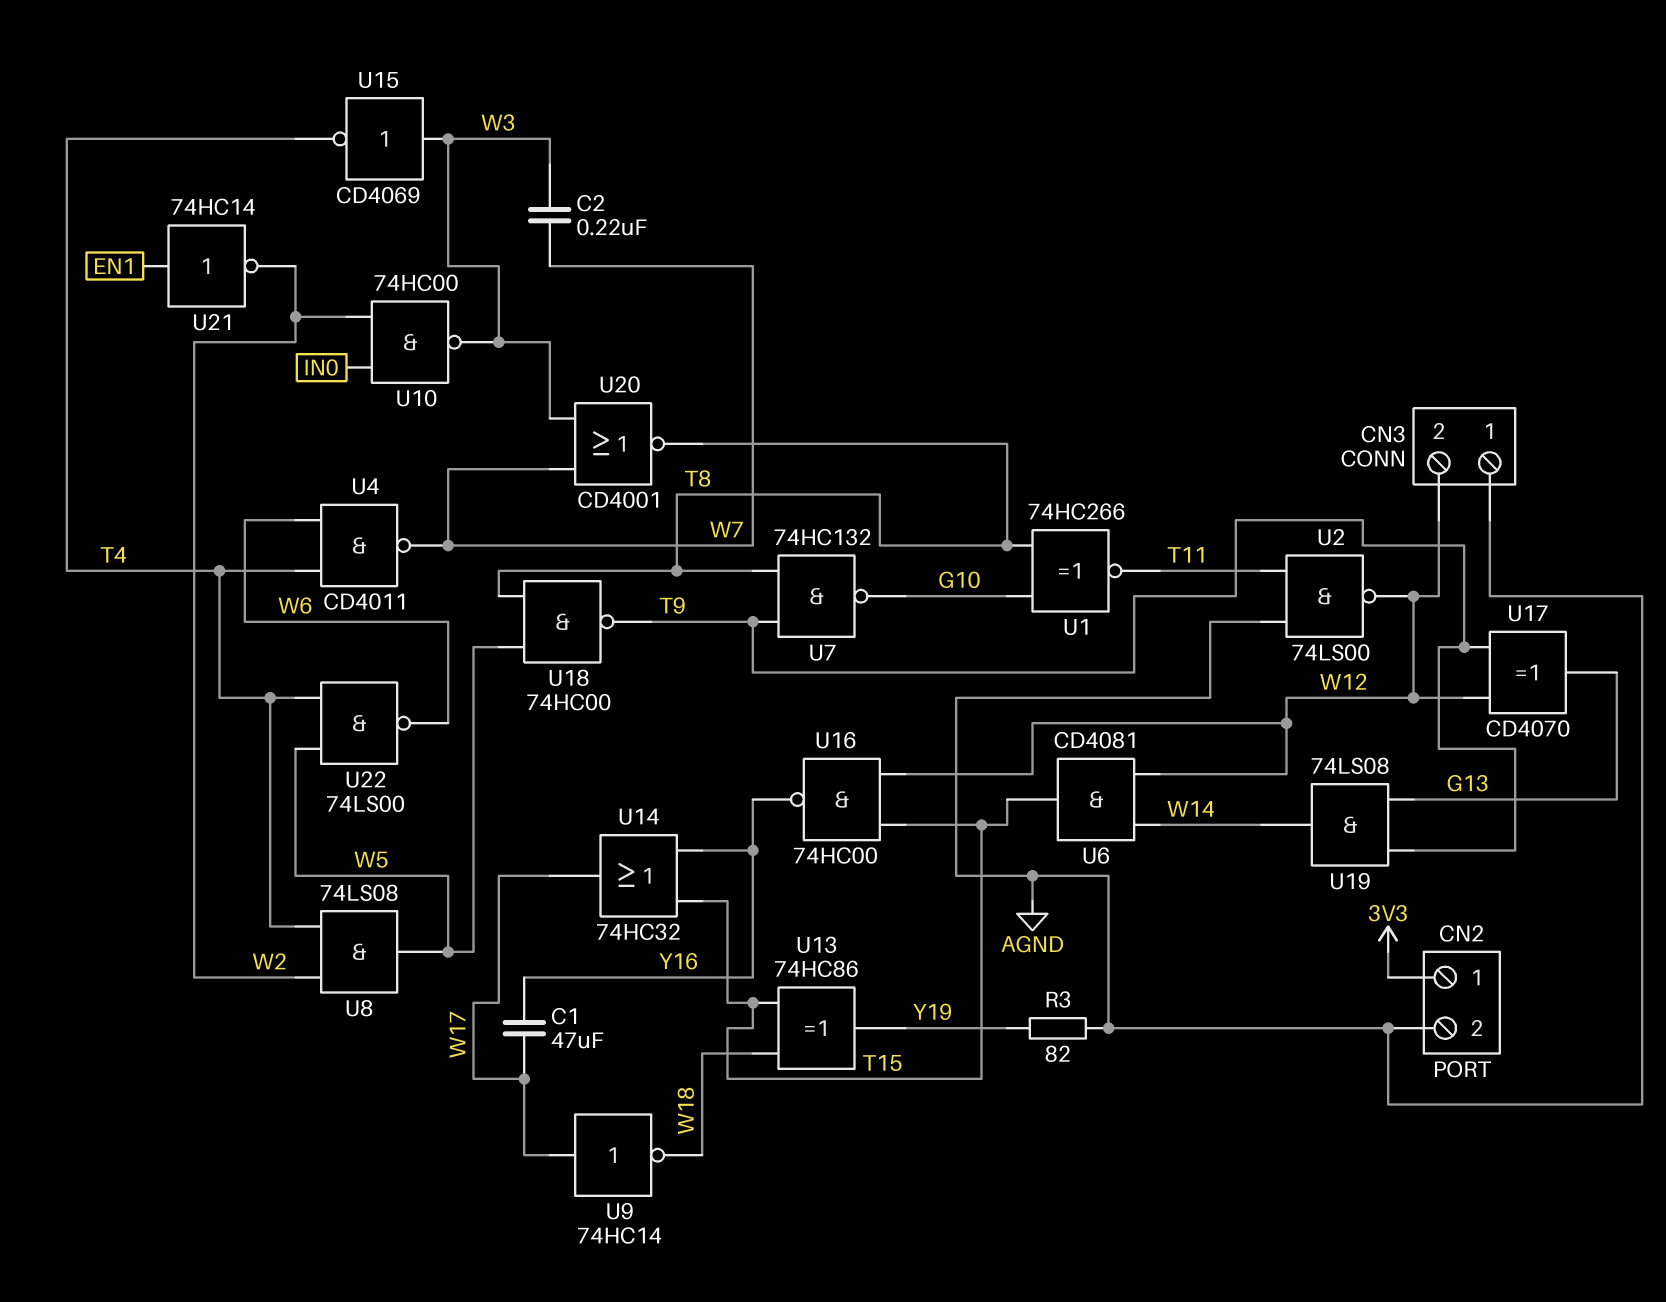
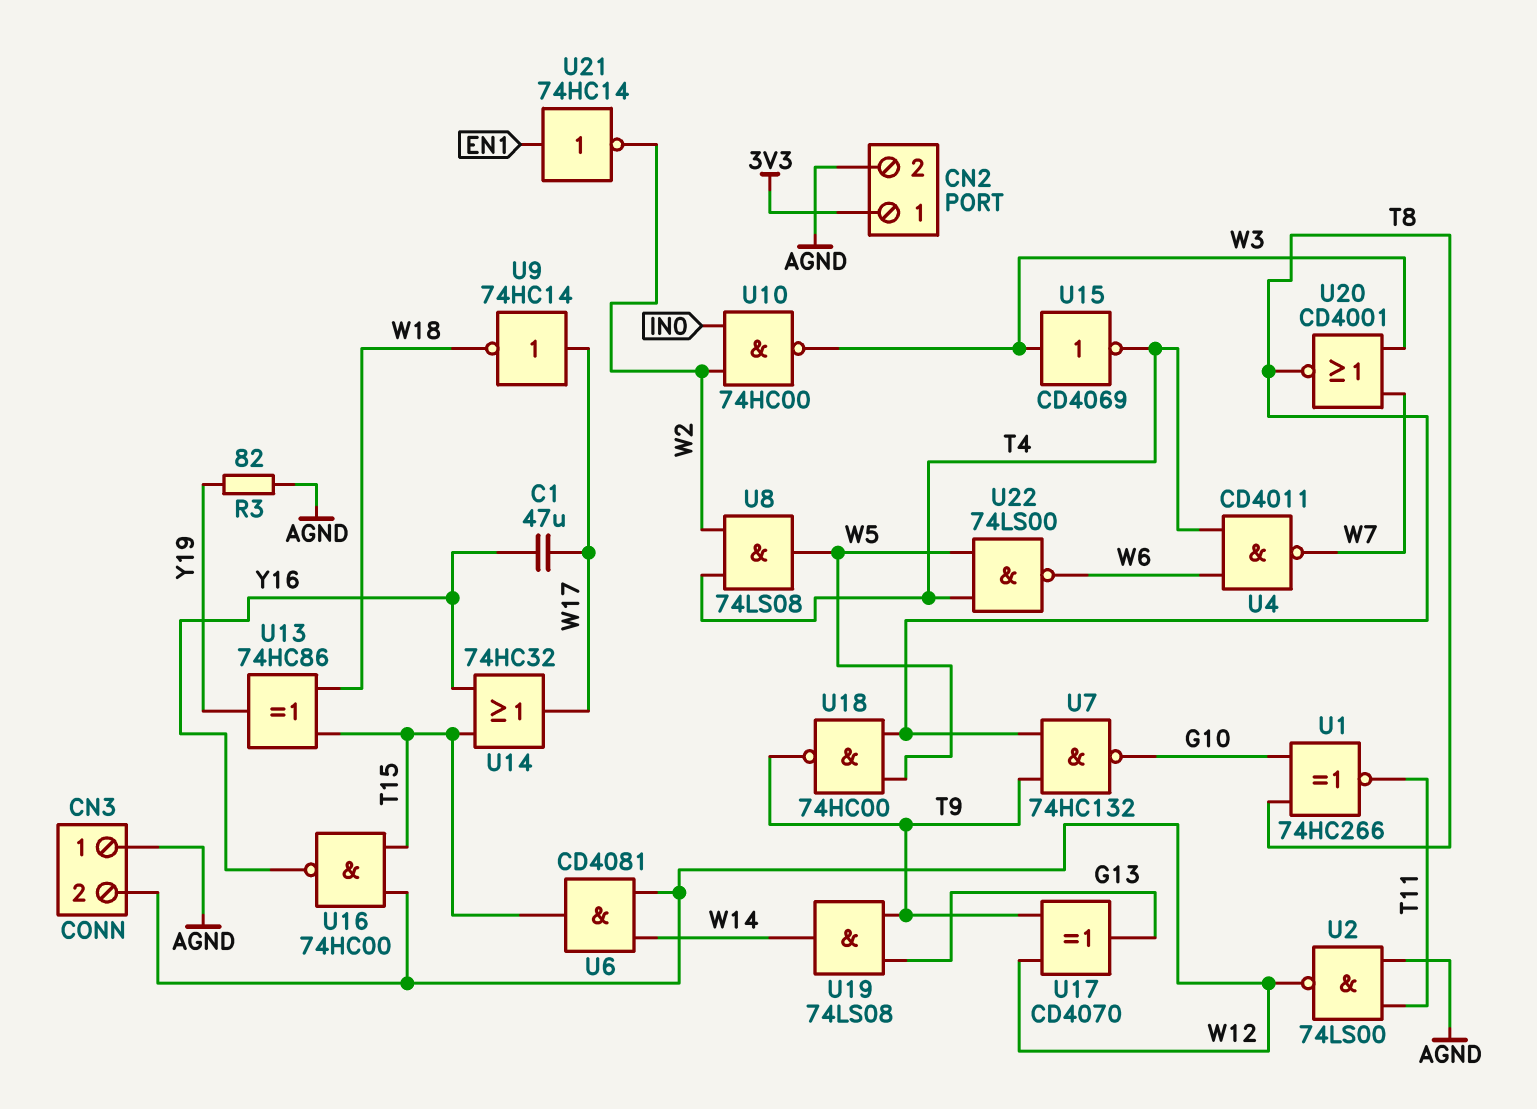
C2: 220nF (W3, W7) -> none

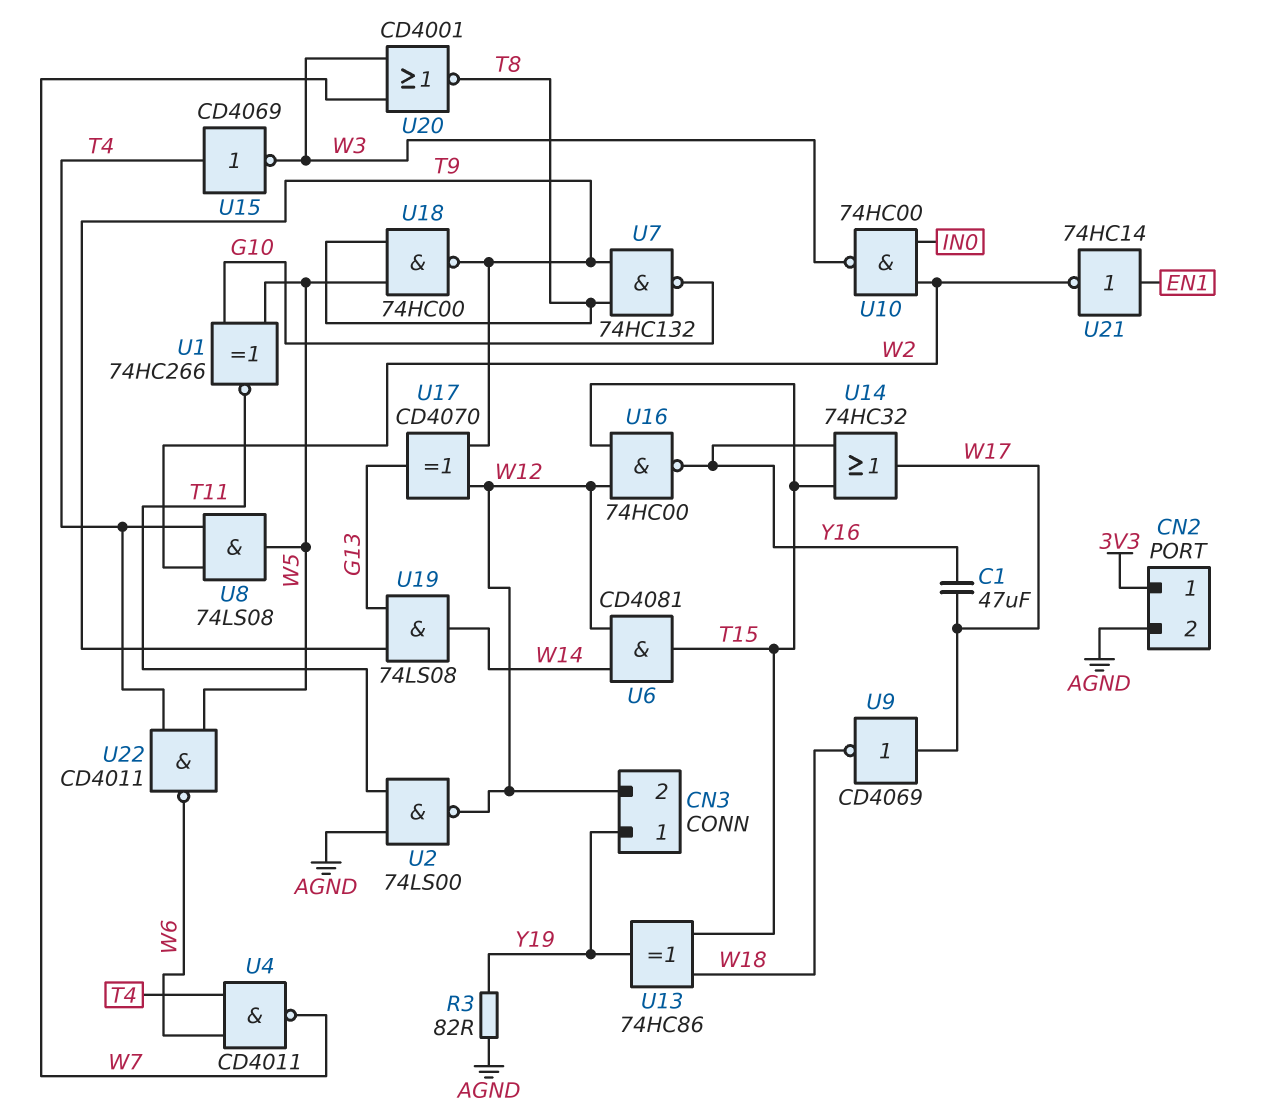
CN3 pin 1: AGND -> Y19
U1: XNOR 74HC266 (in G10, in T8, out T11) -> XNOR 74HC266 (in G10, in W5, out T11)
U9: NOT 74HC14 (in W17, out W18) -> NOT CD4069 (in W17, out W18)
U15: NOT CD4069 (in W3, out T4) -> NOT CD4069 (in T4, out W3)
U22: NAND 74LS00 (in T4, in W5, out W6) -> NAND CD4011 (in T4, in W5, out W6)

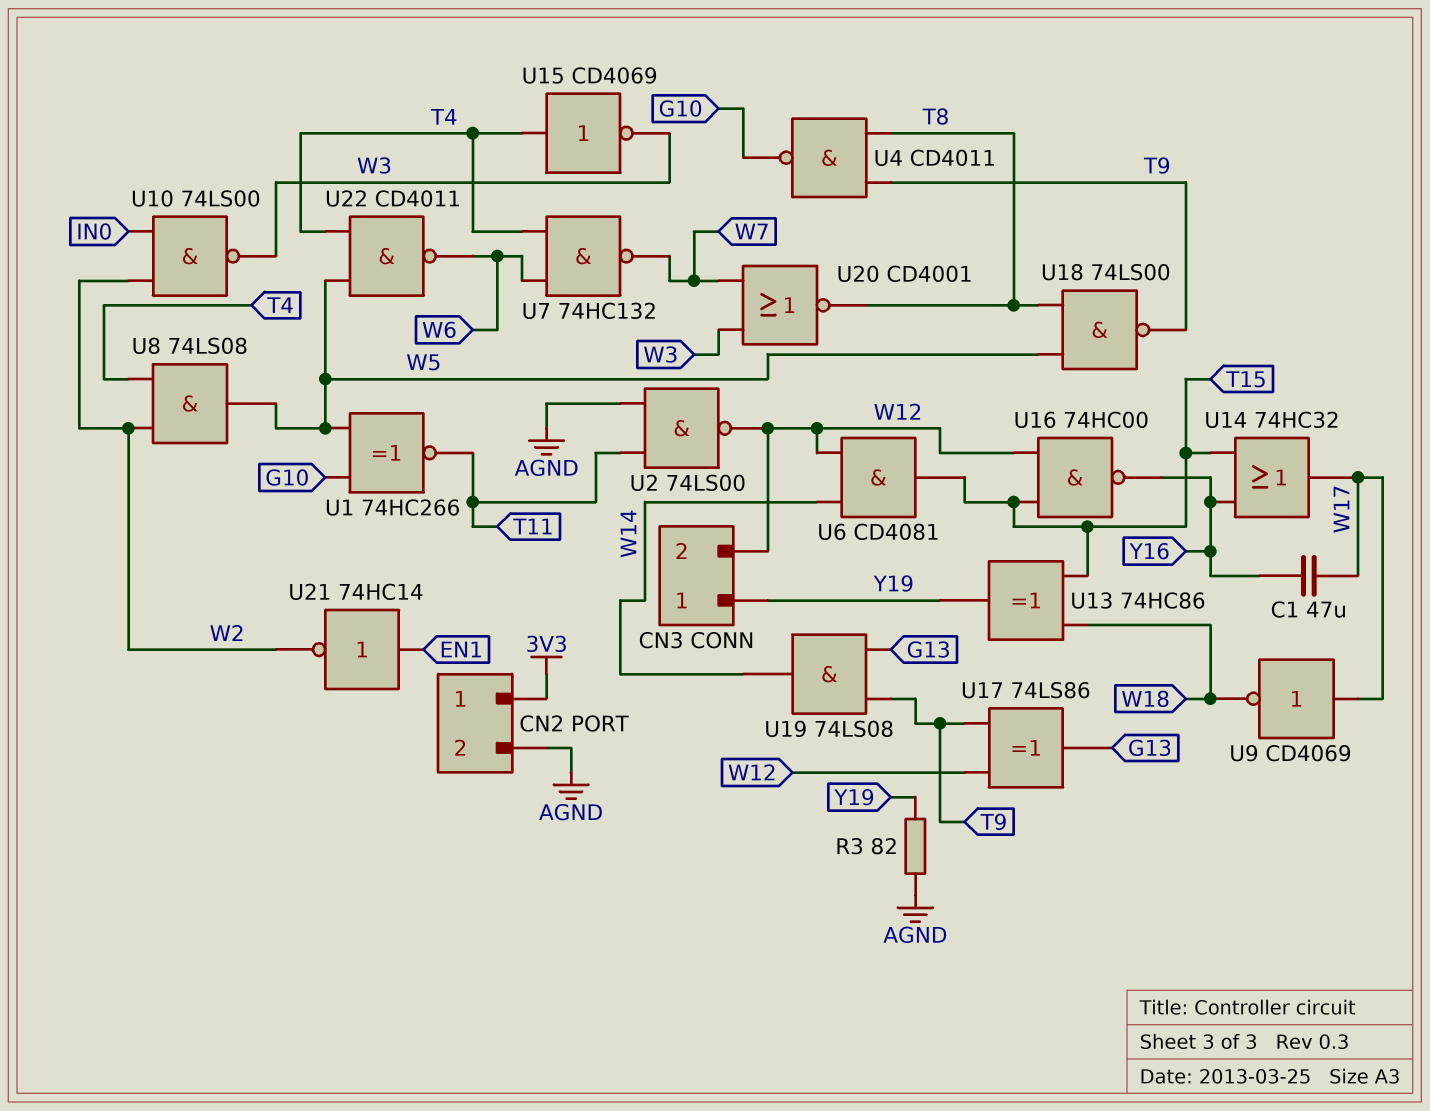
U4: NAND CD4011 (in T4, in W6, out W7) -> NAND CD4011 (in T8, in T9, out G10)
U7: NAND 74HC132 (in T8, in T9, out G10) -> NAND 74HC132 (in T4, in W6, out W7)
U10: NAND 74HC00 (in IN0, in W2, out W3) -> NAND 74LS00 (in IN0, in W2, out W3)
U17: XOR CD4070 (in T9, in W12, out G13) -> XOR 74LS86 (in T9, in W12, out G13)
U18: NAND 74HC00 (in T8, in W5, out T9) -> NAND 74LS00 (in T8, in W5, out T9)

